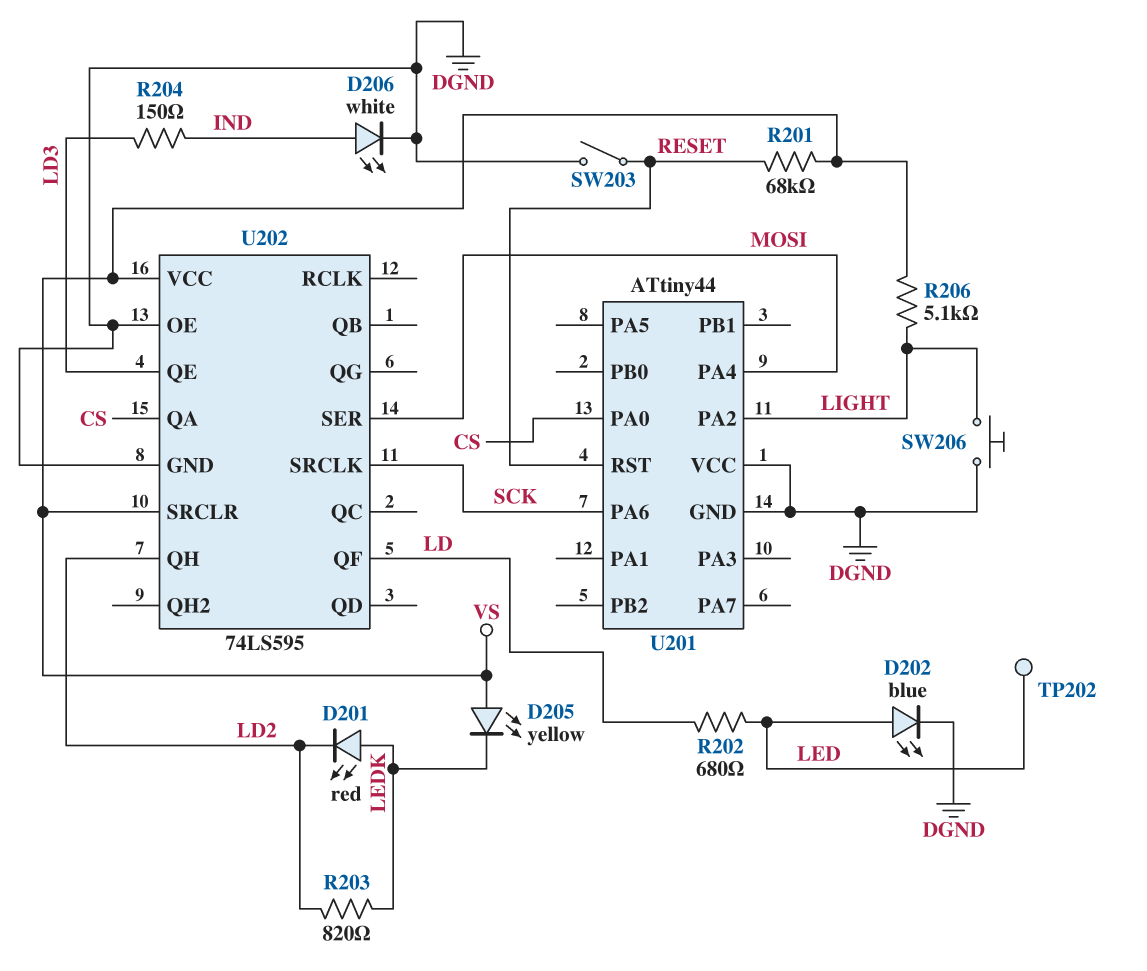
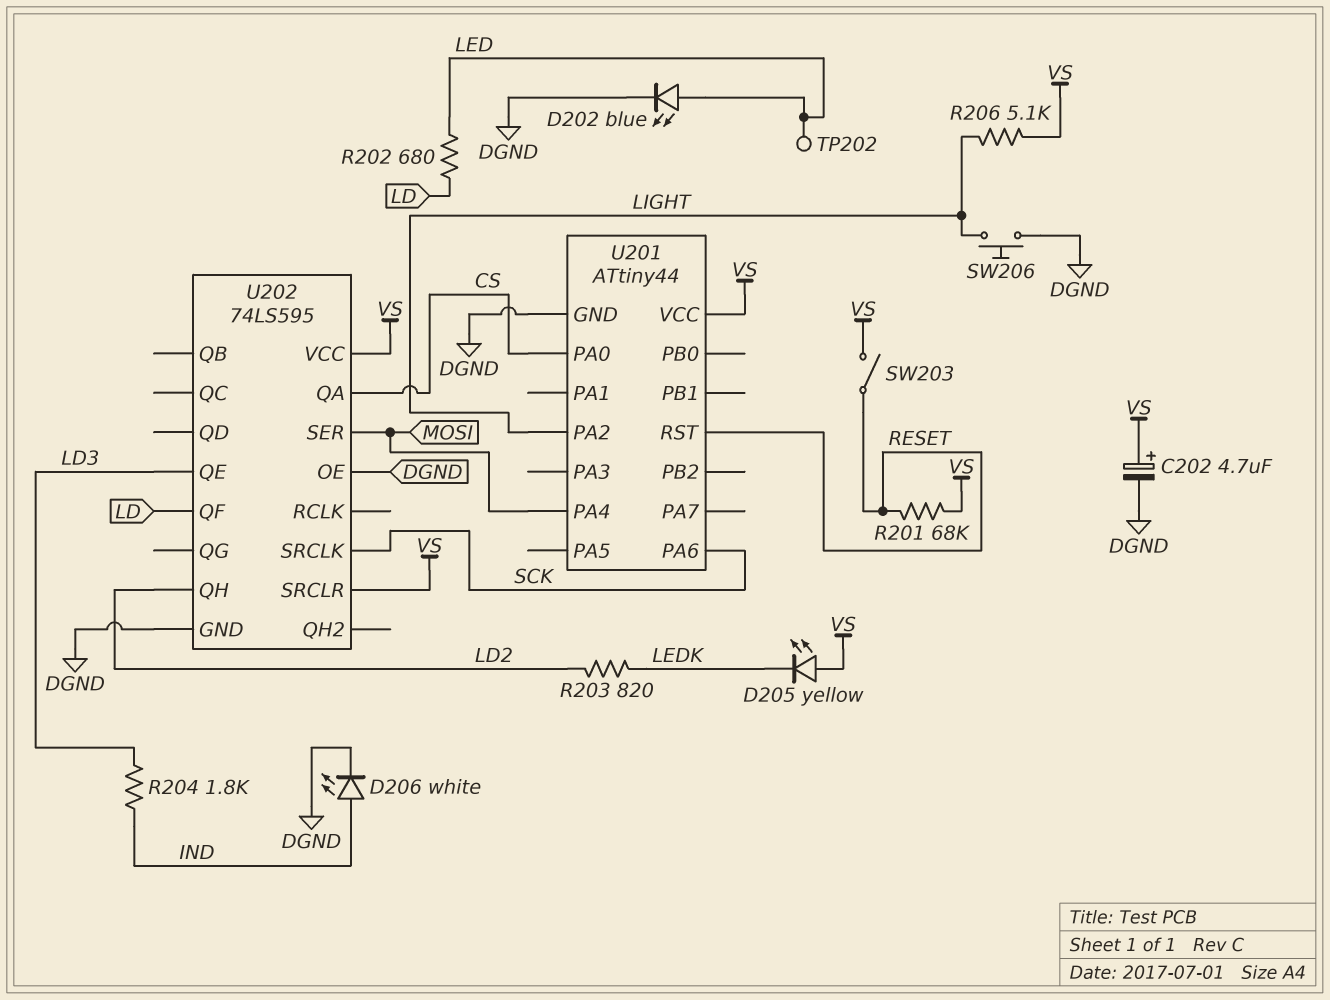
C202: none -> 4.7uF (plus VS, minus DGND)
D201: LED red (A LEDK, K LD2) -> none
R204: 150 (IND, LD3) -> 1.8k (IND, LD3)
SW203: switch (DGND, RESET) -> switch (RESET, VS)
U201 pin VCC: DGND -> VS

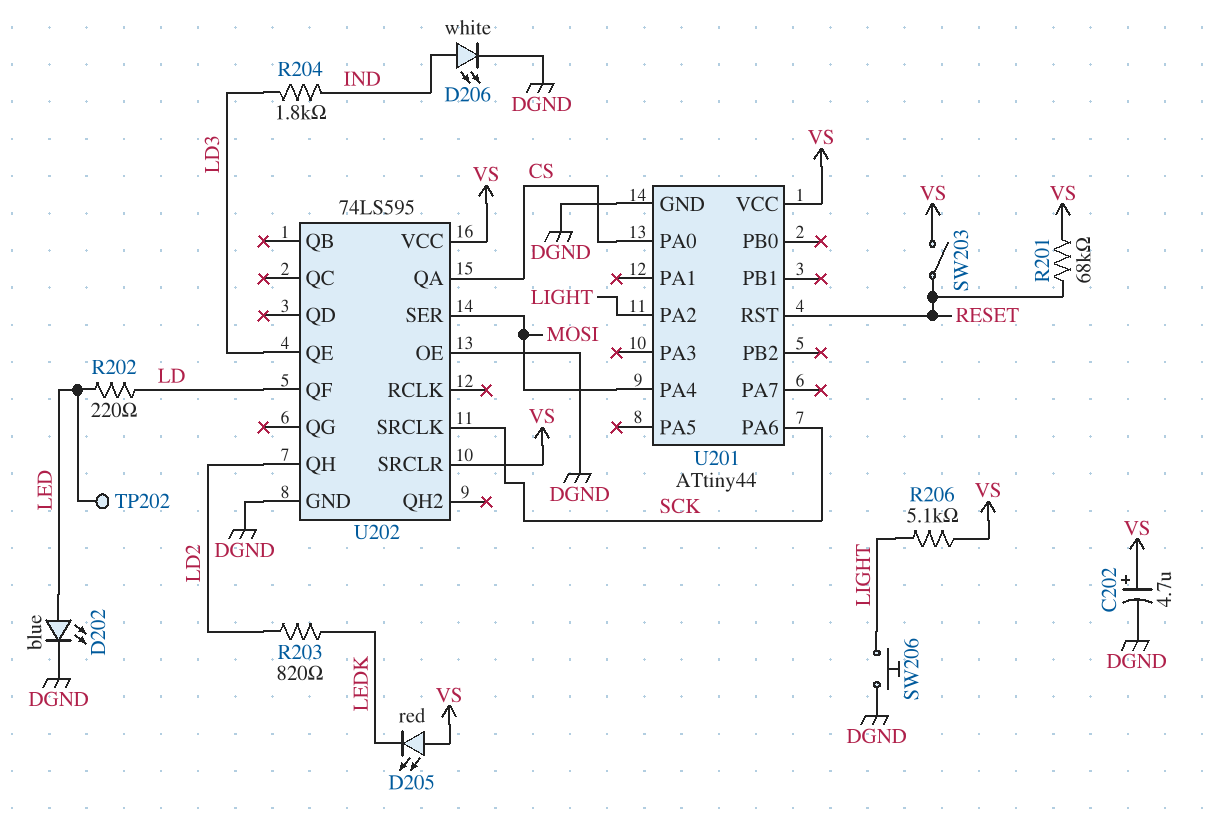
D205: LED yellow (A VS, K LEDK) -> LED red (A VS, K LEDK)
R202: 680 (LD, LED) -> 220 (LD, LED)

